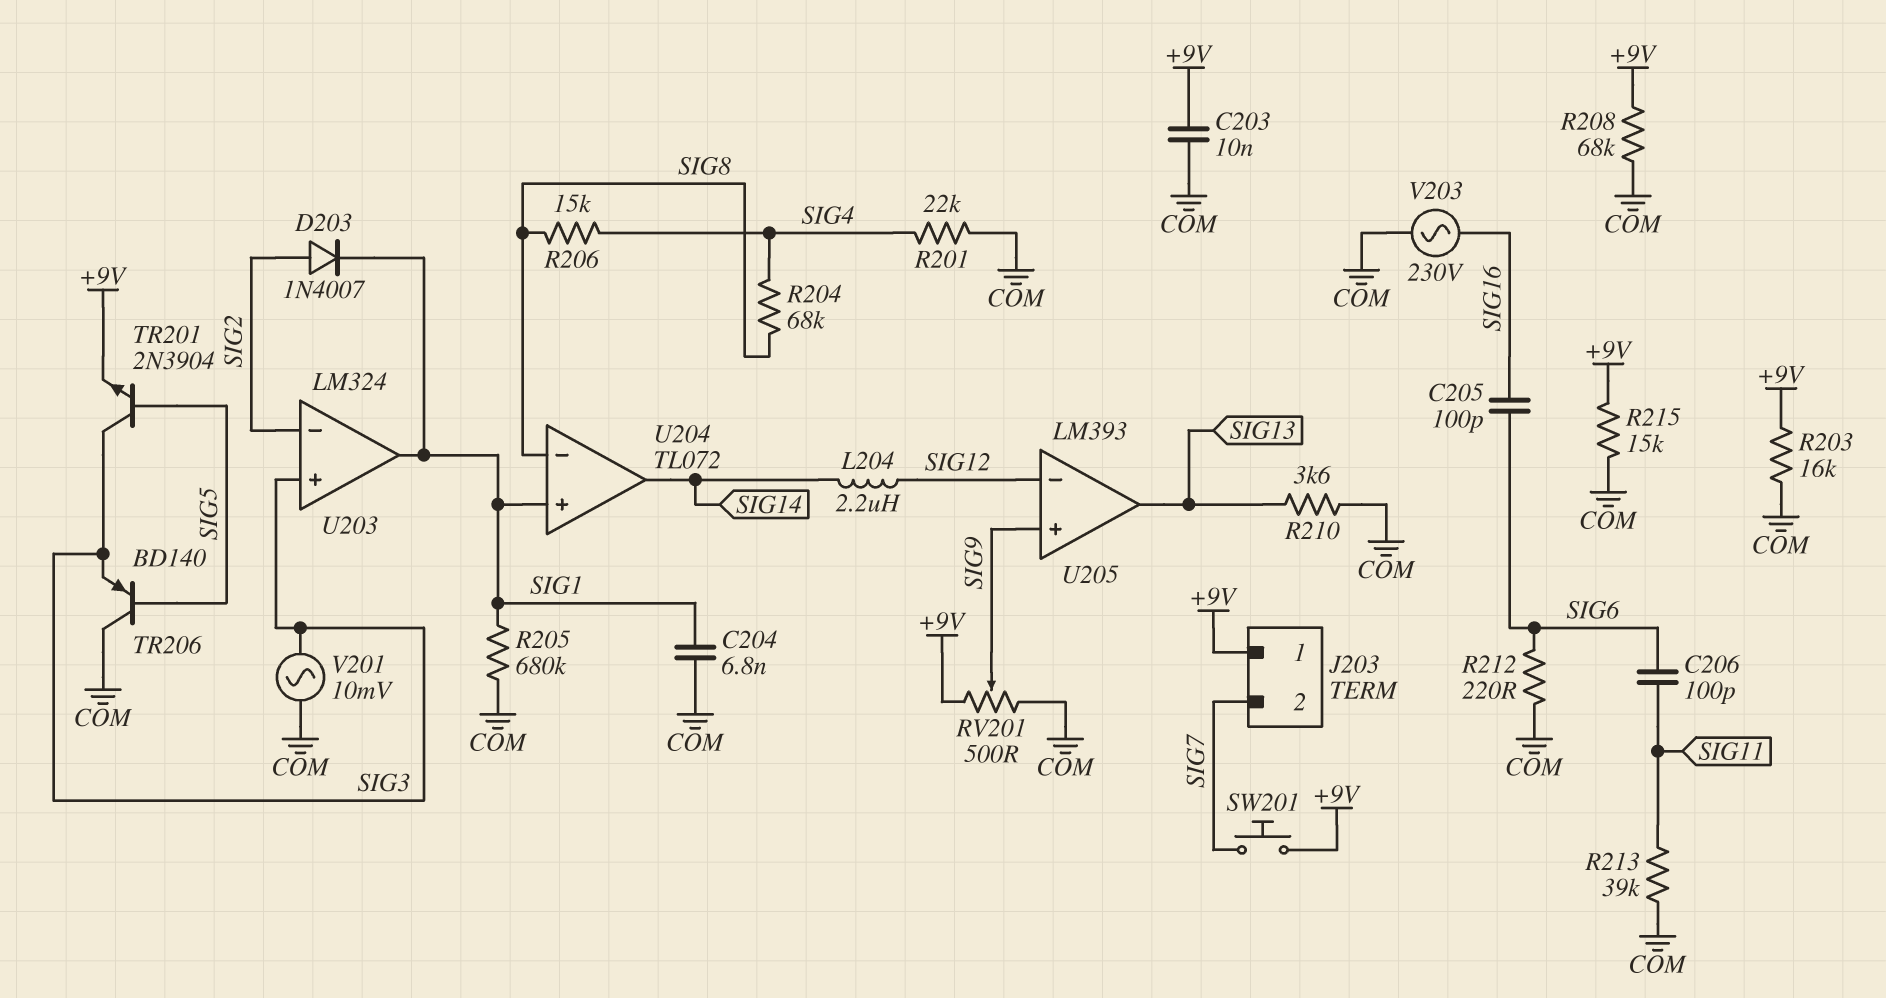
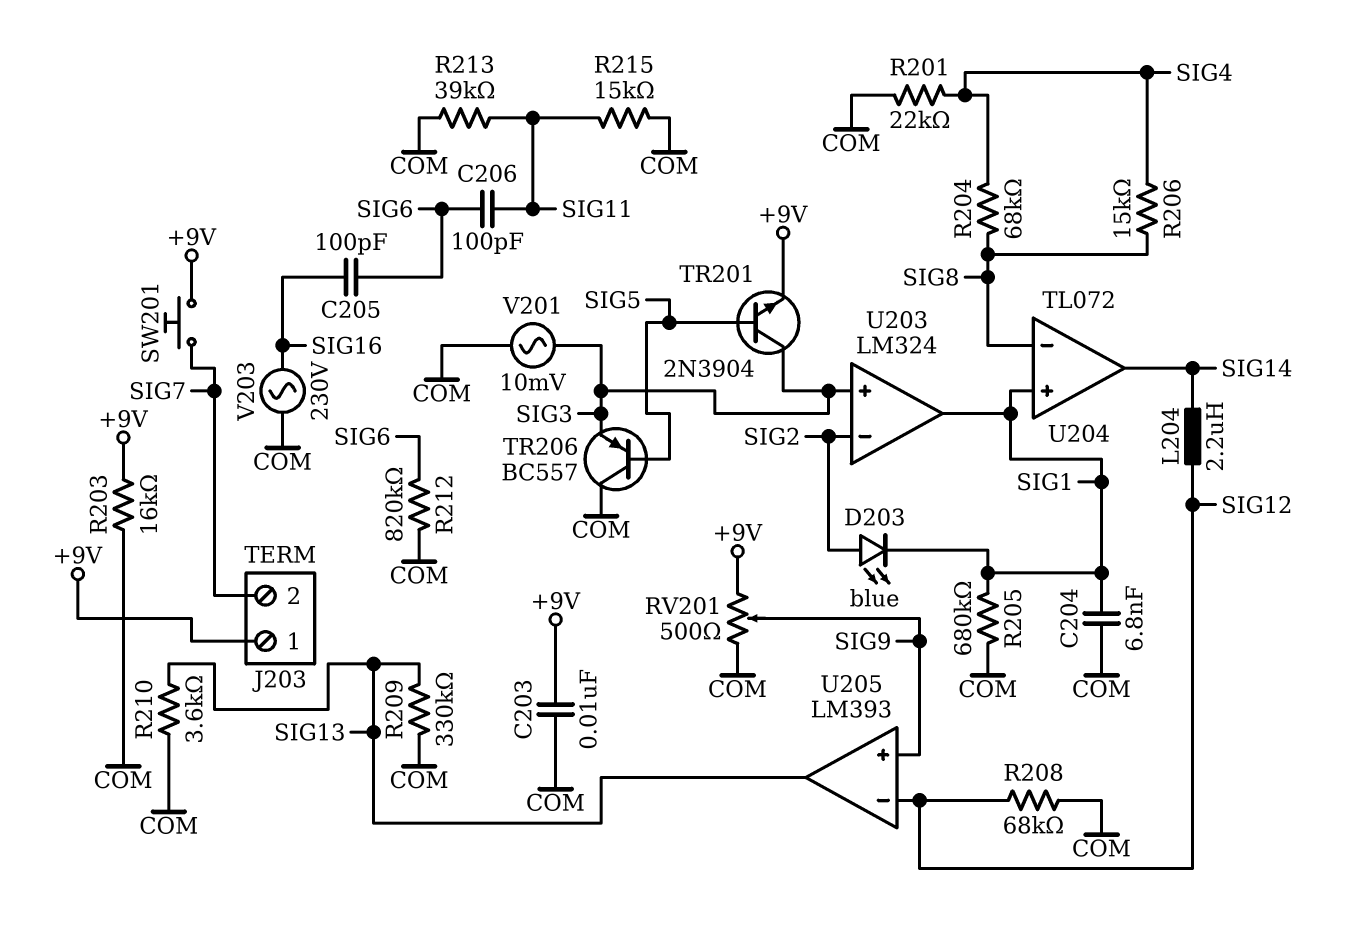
D203: diode 1N4007 (A SIG2, K SIG1) -> LED blue (A SIG2, K SIG1)
R208: 68k (+9V, COM) -> 68k (COM, SIG12)
R209: none -> 330k (COM, SIG13)
R212: 220 (COM, SIG6) -> 820k (COM, SIG6)
R215: 15k (+9V, COM) -> 15k (COM, SIG11)
TR206: PNP BD140 (B SIG5, C COM, E SIG3) -> PNP BC557 (B SIG5, C COM, E SIG3)

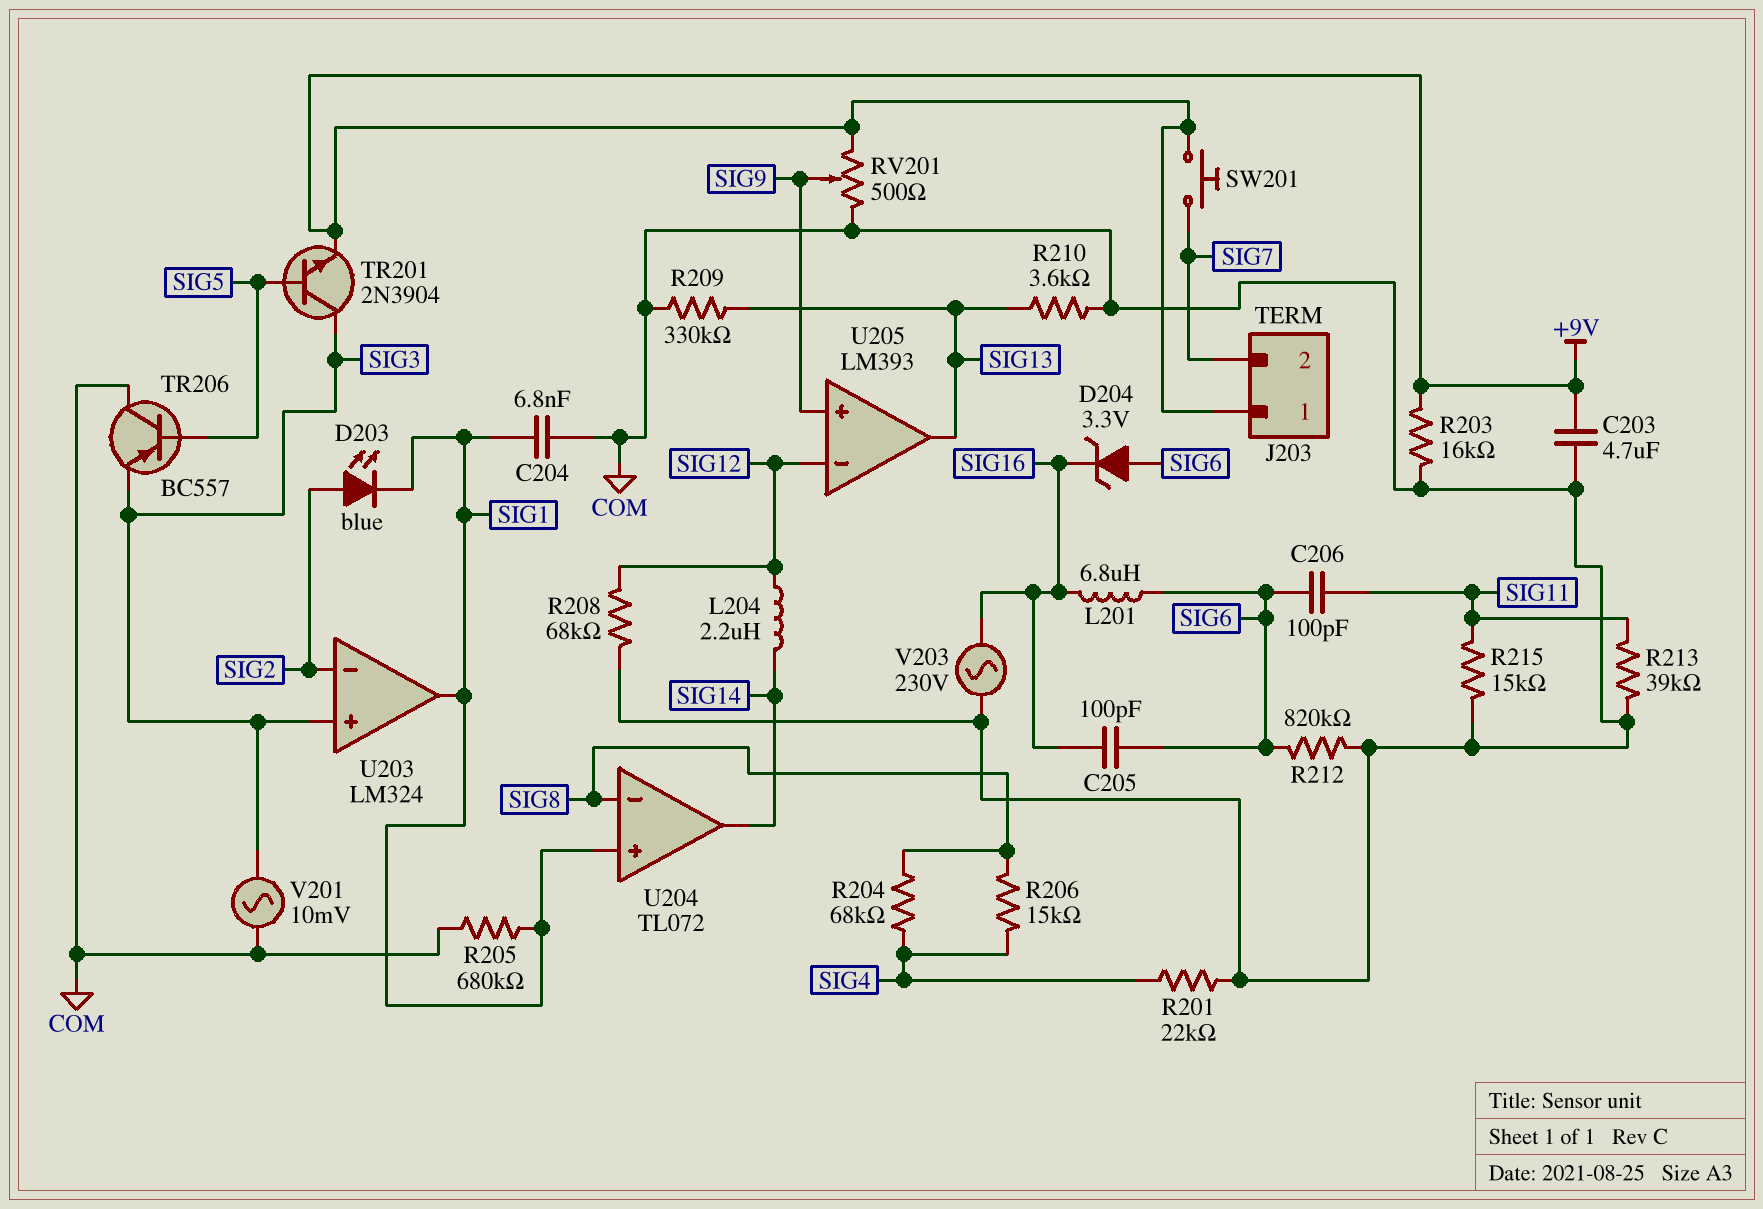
C203: 10nF (+9V, COM) -> 4.7uF (+9V, COM)
D204: none -> zener 3.3V (A SIG6, K SIG16)
L201: none -> 6.8uH (SIG6, SIG16)

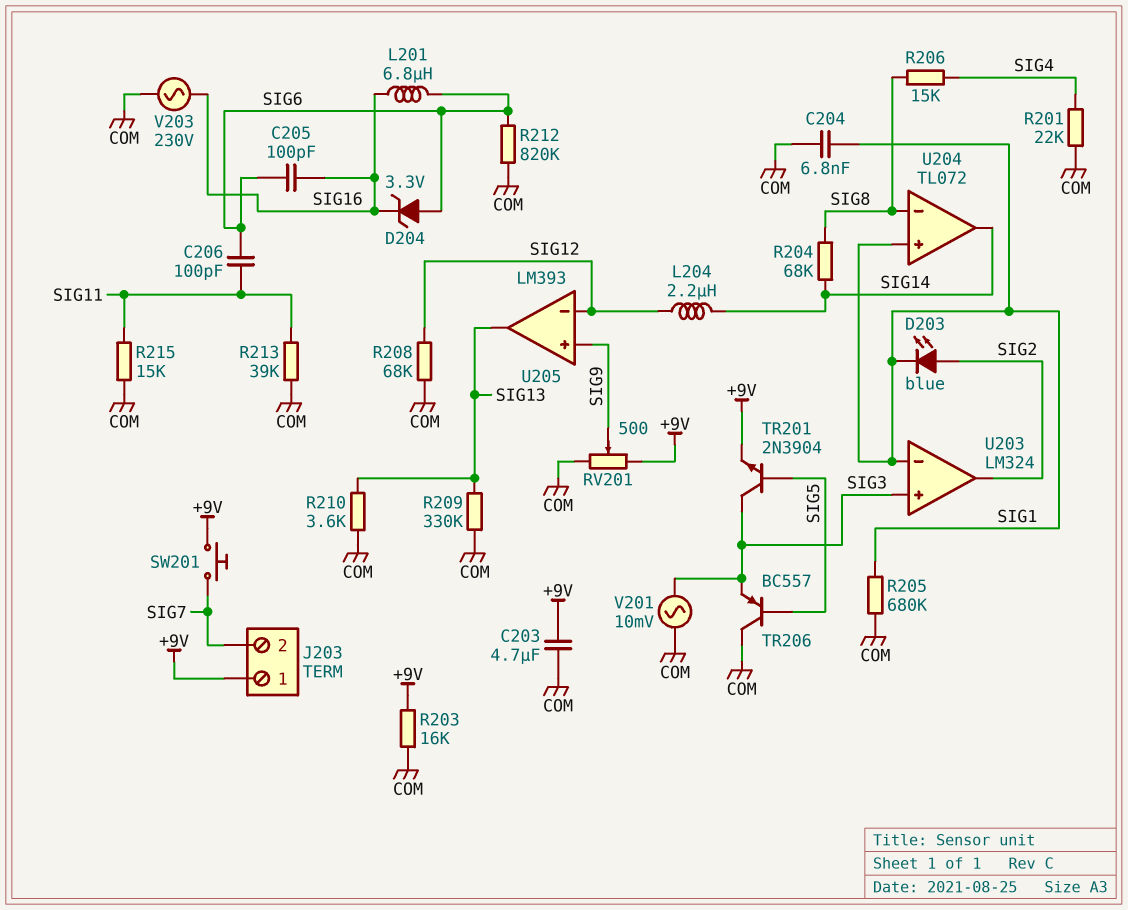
R204: 68k (SIG4, SIG8) -> 68k (SIG8, SIG14)
U203 pin in-: SIG2 -> SIG1
U203 pin out: SIG1 -> SIG2

